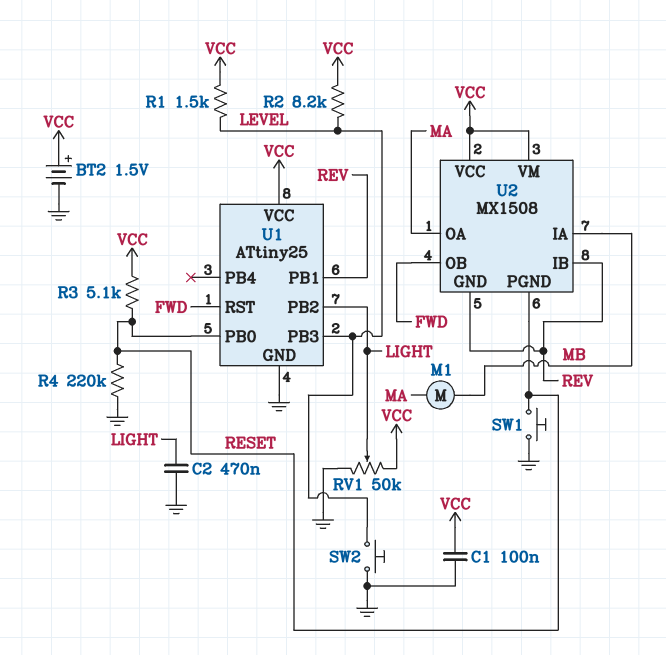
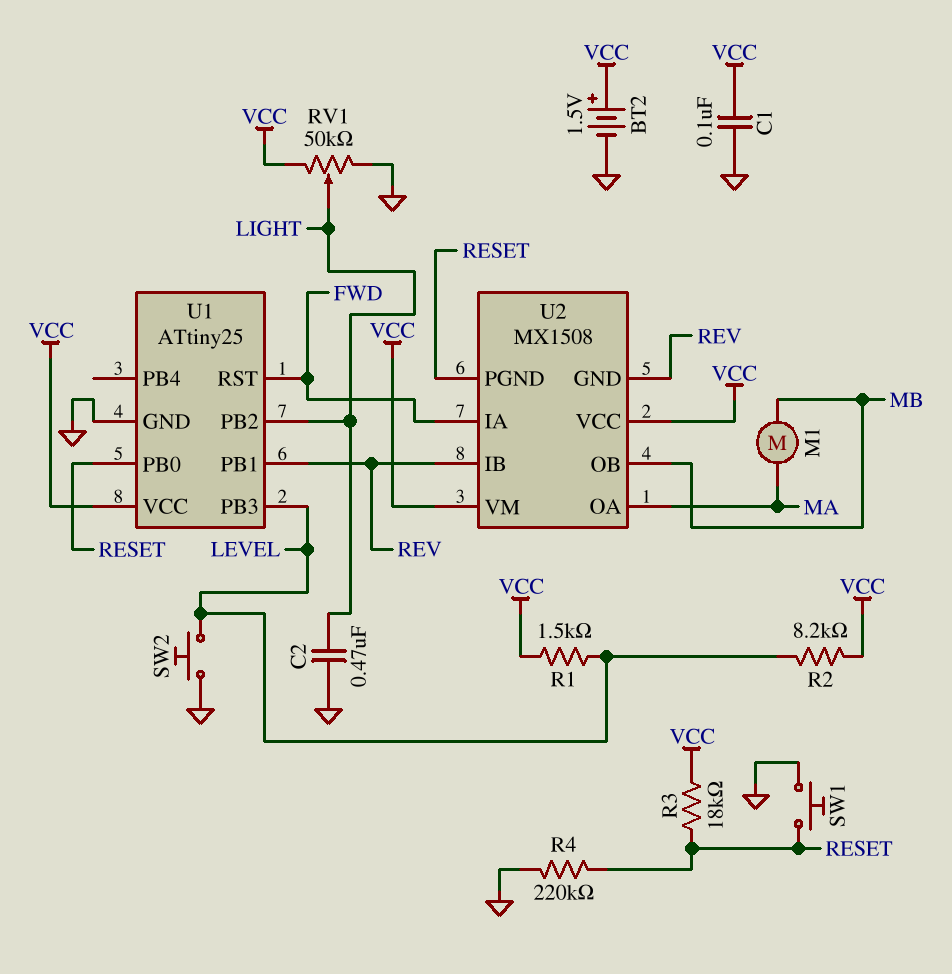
R3: 5.1k (RESET, VCC) -> 18k (RESET, VCC)
U2 pin IA: MB -> FWD
U2 pin OB: FWD -> MB

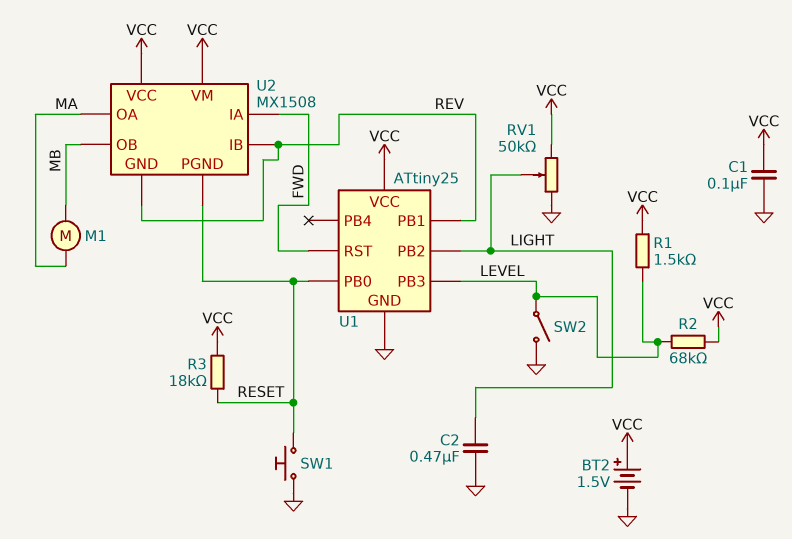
R2: 8.2k (LEVEL, VCC) -> 68k (LEVEL, VCC)
R4: 220k (GND, RESET) -> none
SW2: button (GND, LEVEL) -> switch (GND, LEVEL)

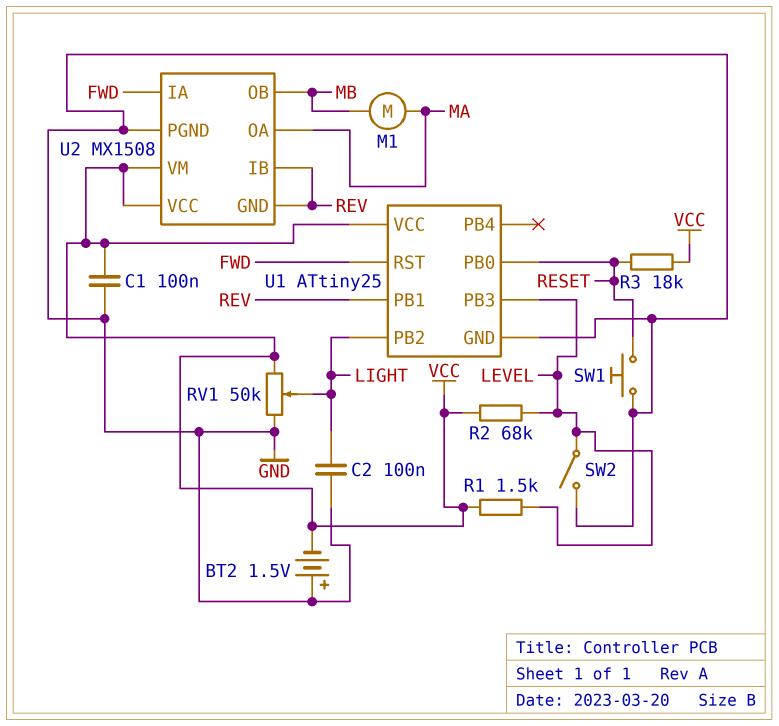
BT2: 1.5V (plus VCC, minus GND) -> 1.5V (plus GND, minus VCC)
C2: 470nF (GND, LIGHT) -> 100nF (GND, LIGHT)
U2 pin PGND: RESET -> GND

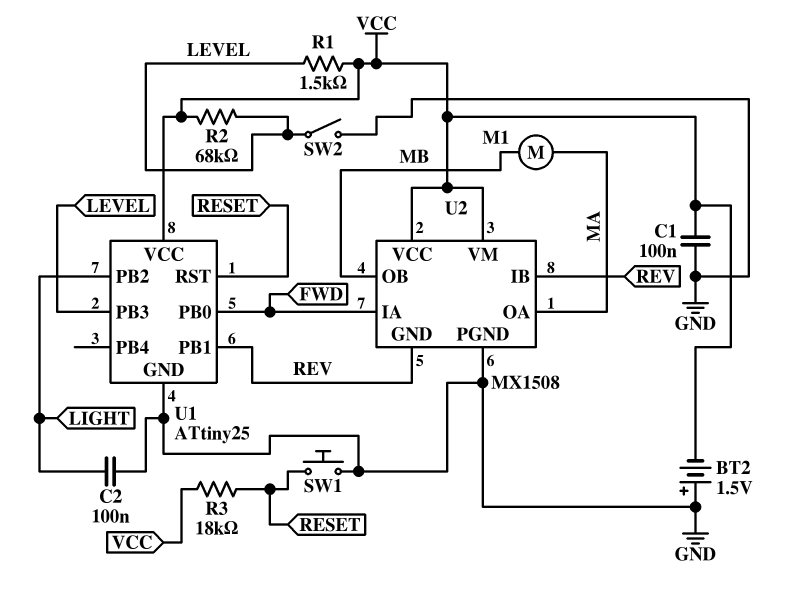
RV1: 50k (GND, VCC, wiper LIGHT) -> none
U1 pin PB0: RESET -> FWD
U1 pin RST: FWD -> RESET

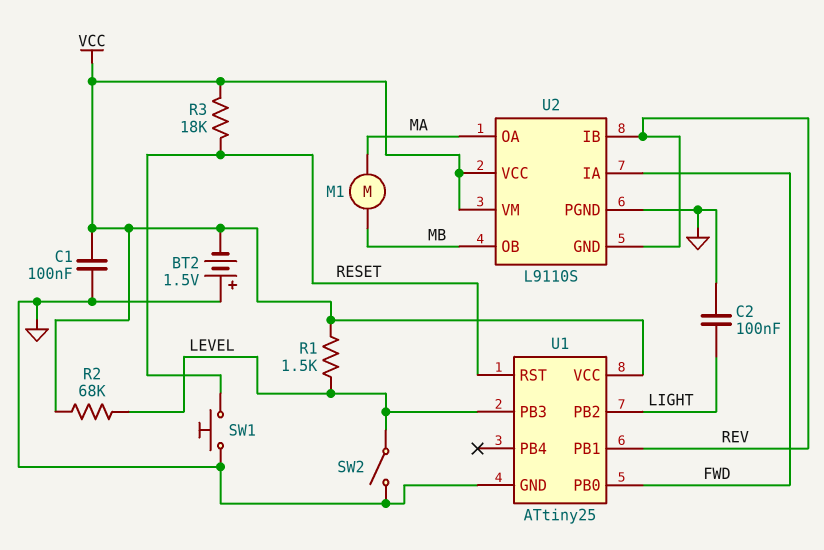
U2: MX1508 -> L9110S

